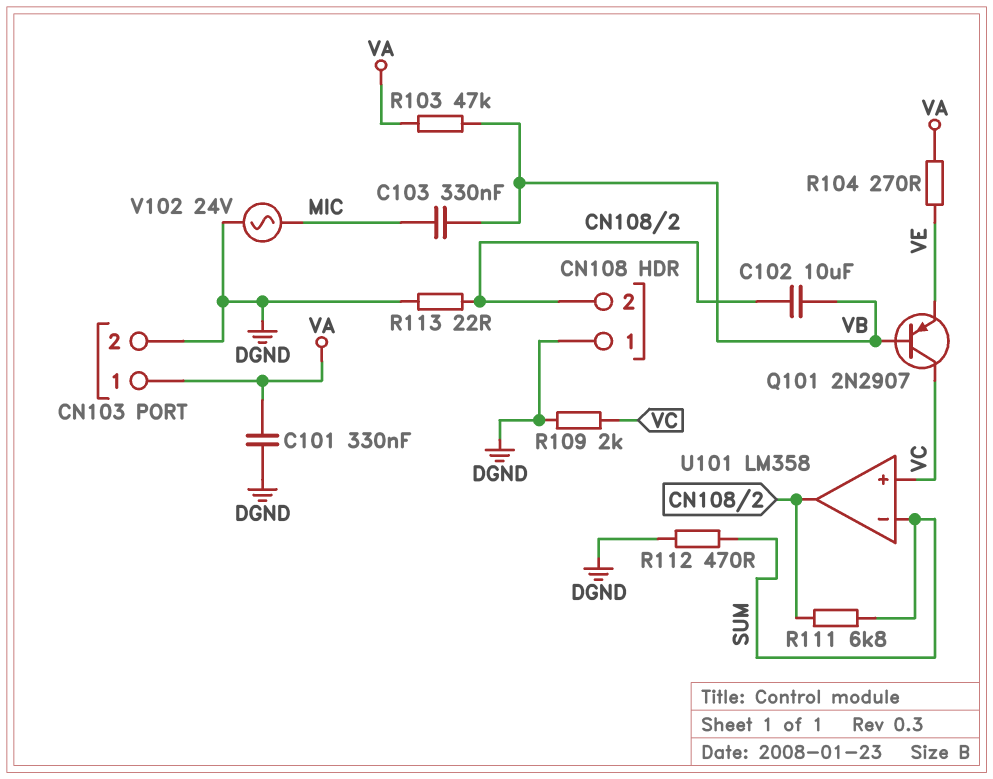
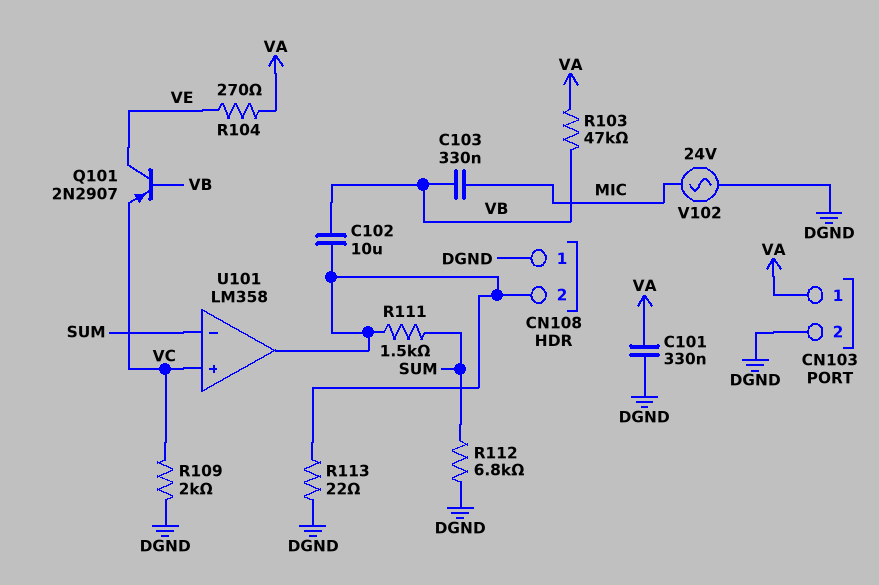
Q101: PNP 2N2907 (B VB, C VC, E VE) -> PNP 2N2907 (B VB, C VE, E VC)
R111: 6.8k (CN108/2, SUM) -> 1.5k (CN108/2, SUM)
R112: 470 (DGND, SUM) -> 6.8k (DGND, SUM)

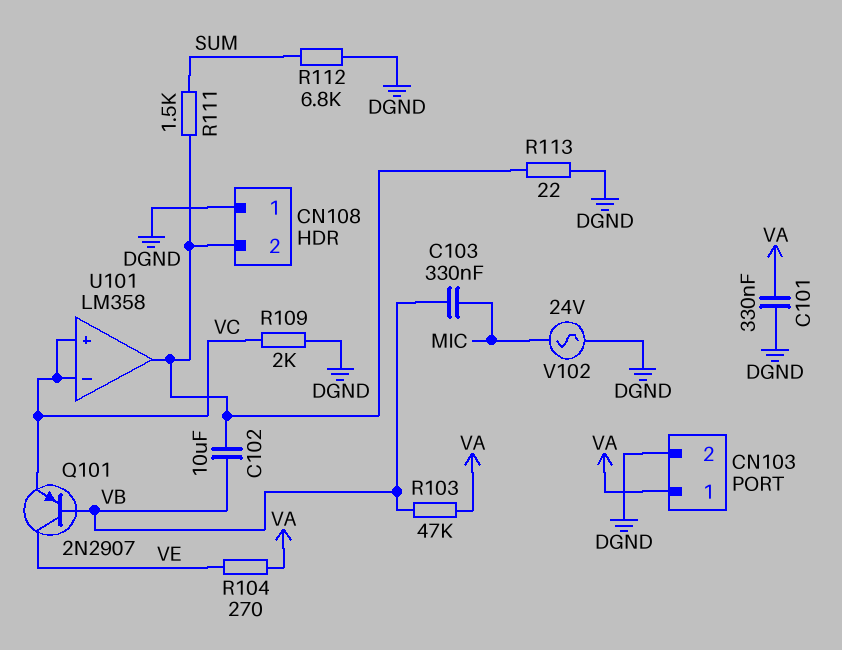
U101 pin in-: SUM -> VC

